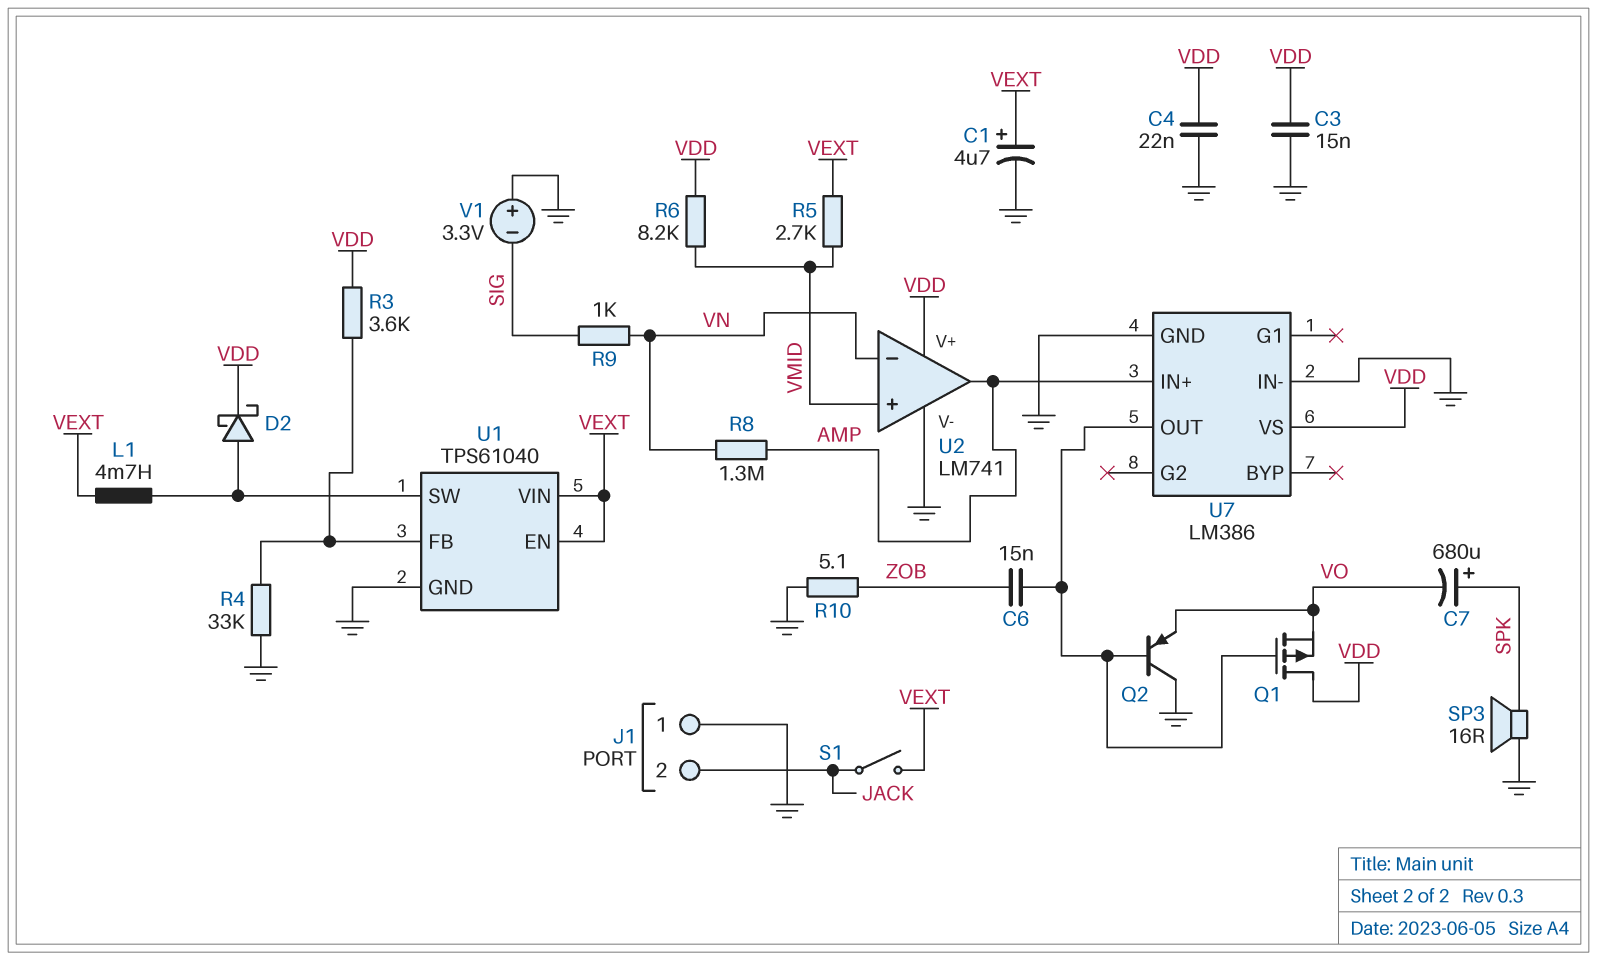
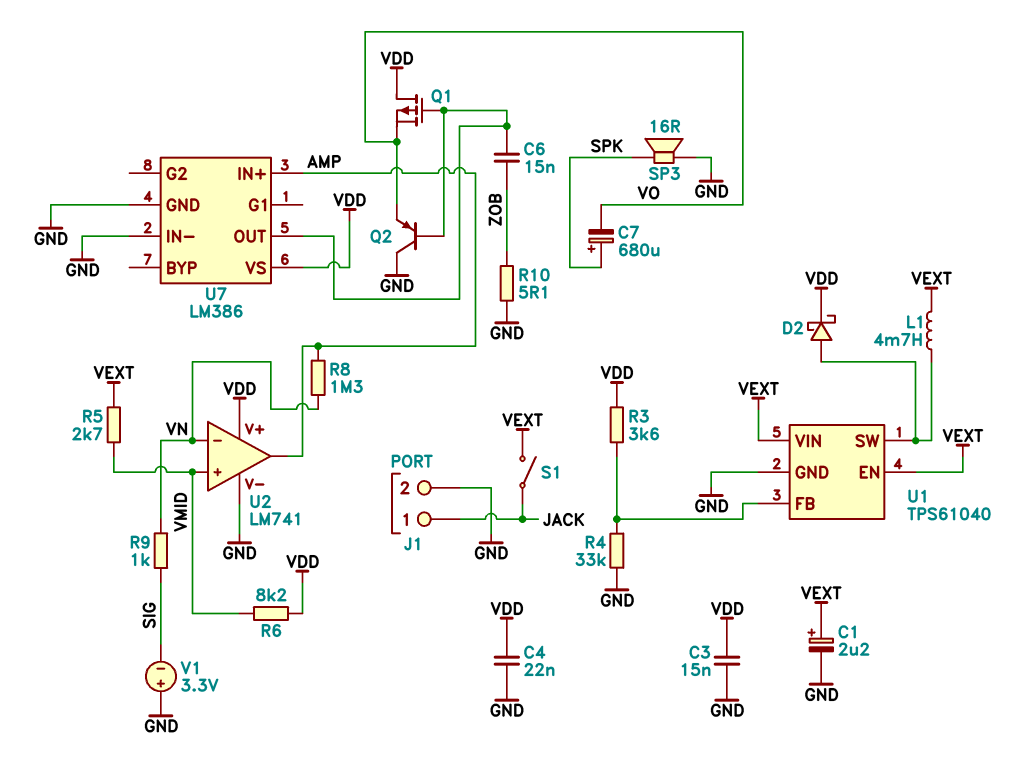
C1: 4.7uF (plus VEXT, minus GND) -> 2.2uF (plus VEXT, minus GND)
J1 pin 1: GND -> JACK
J1 pin 2: JACK -> GND

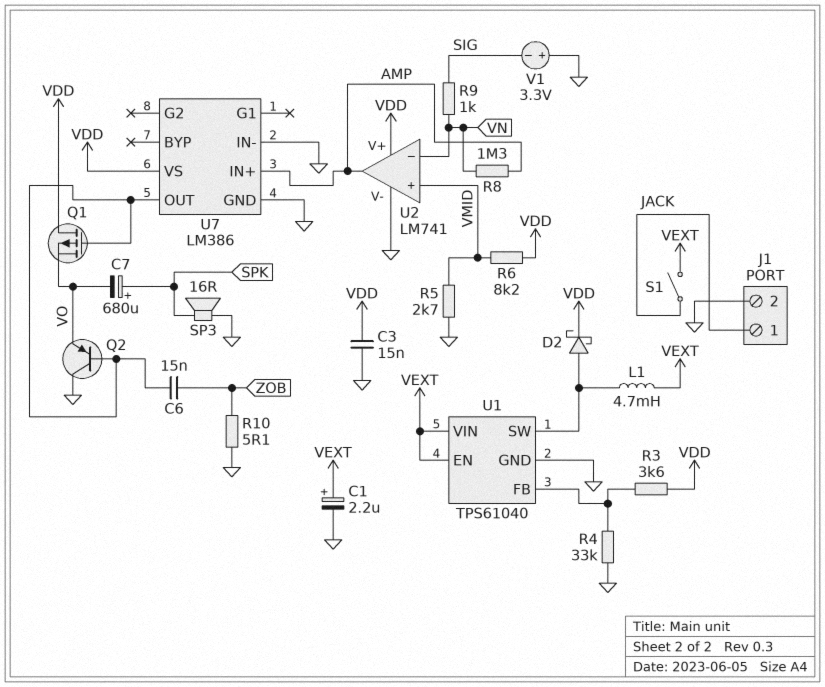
C4: 22nF (GND, VDD) -> none
R5: 2.7k (VEXT, VMID) -> 2.7k (GND, VMID)

